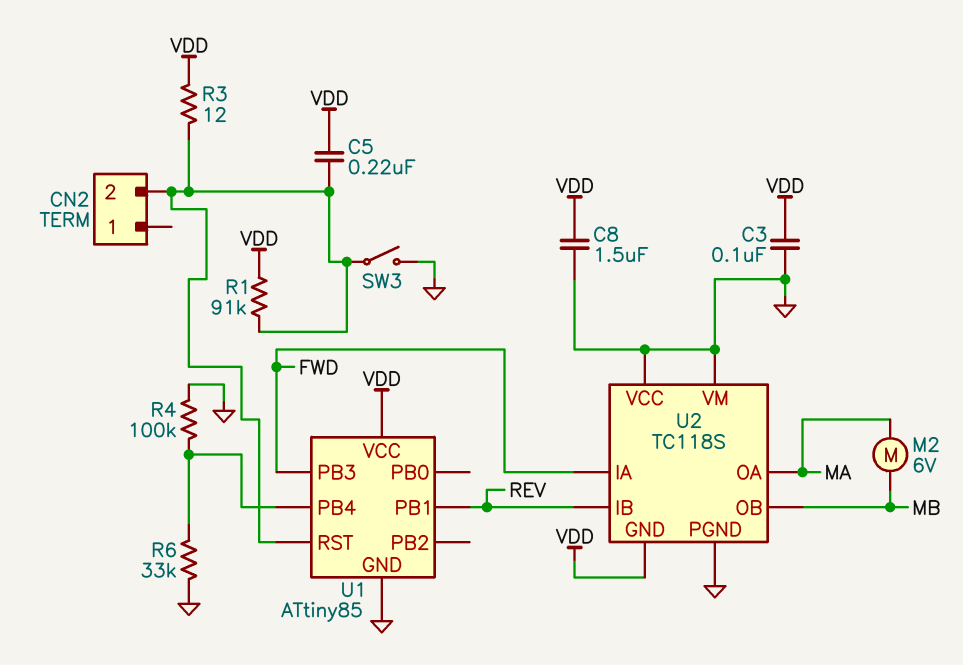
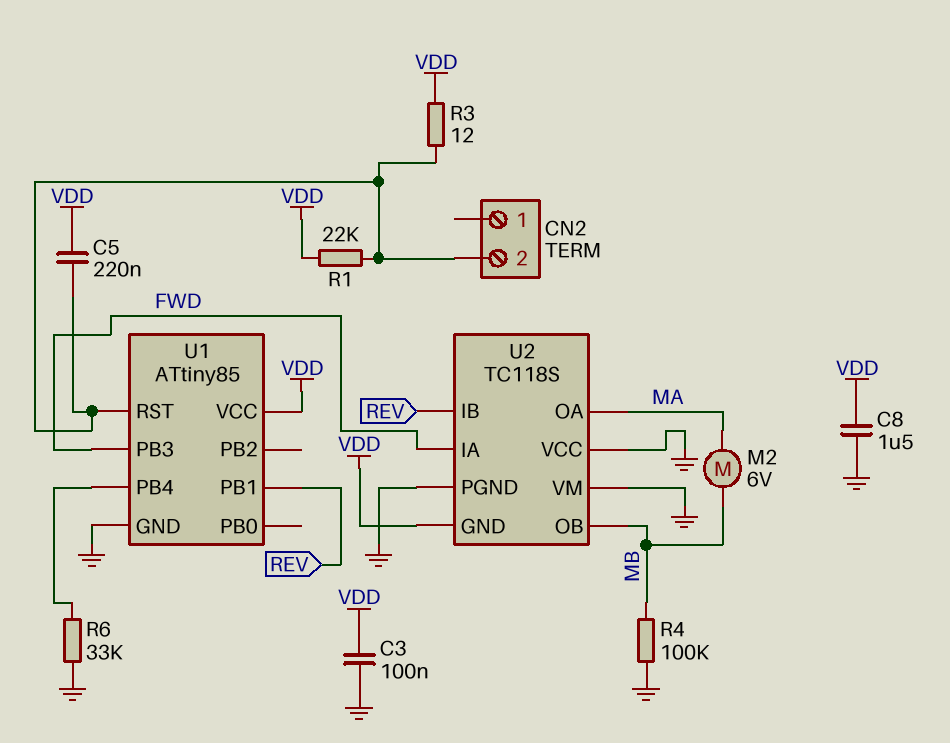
R1: 91k (CN2/2, VDD) -> 22k (CN2/2, VDD)
R4: 100k (GND, U1/PB4) -> 100k (GND, MB)
SW3: switch (CN2/2, GND) -> none

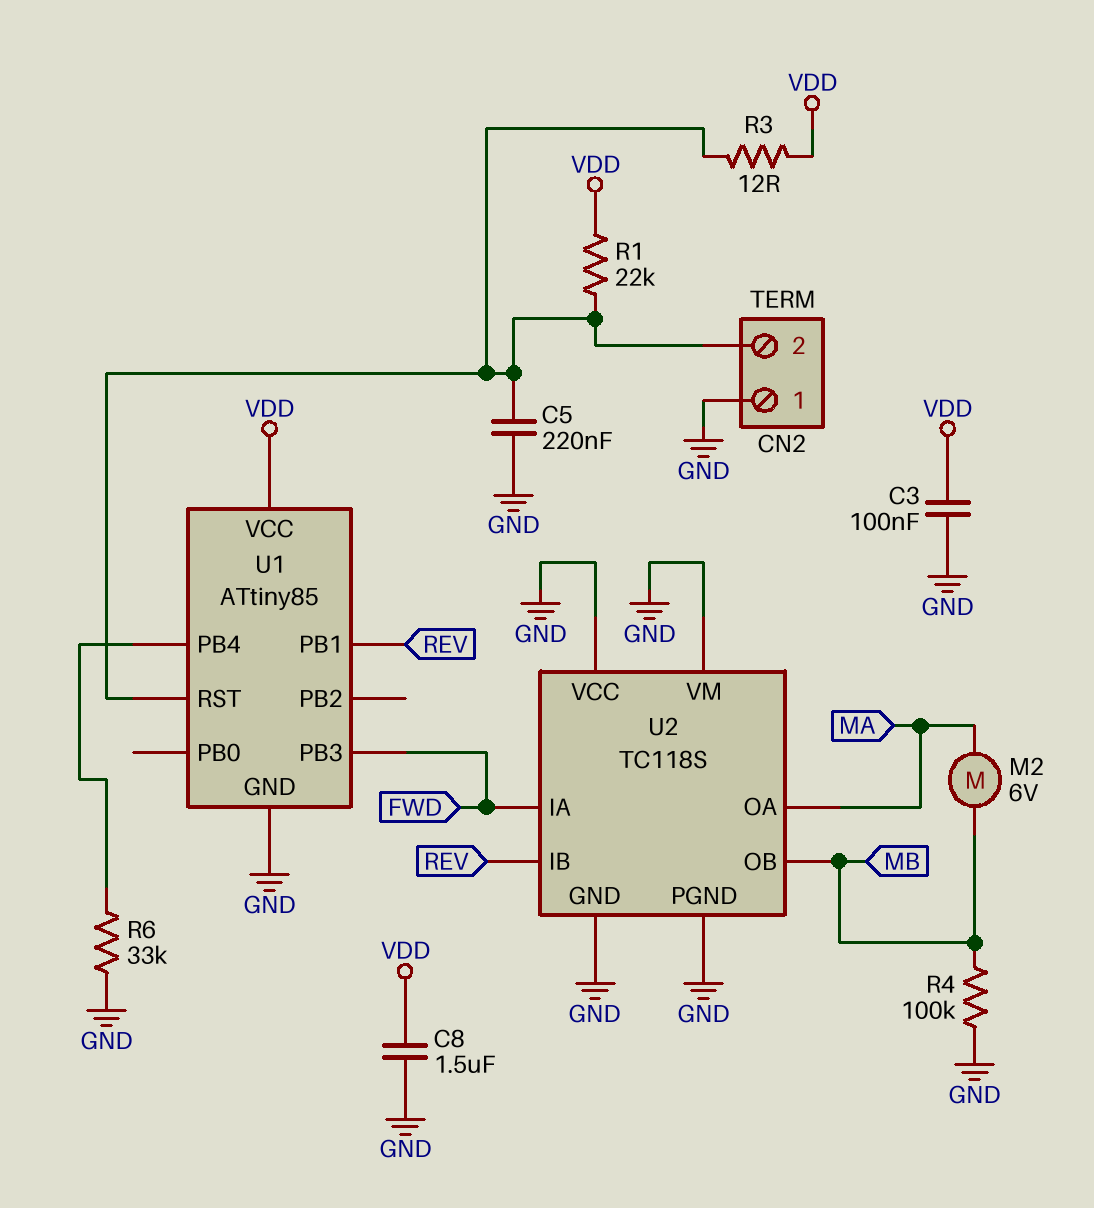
C5: 220nF (CN2/2, VDD) -> 220nF (CN2/2, GND)
CN2 pin 1: none -> GND
U2 pin GND: VDD -> GND

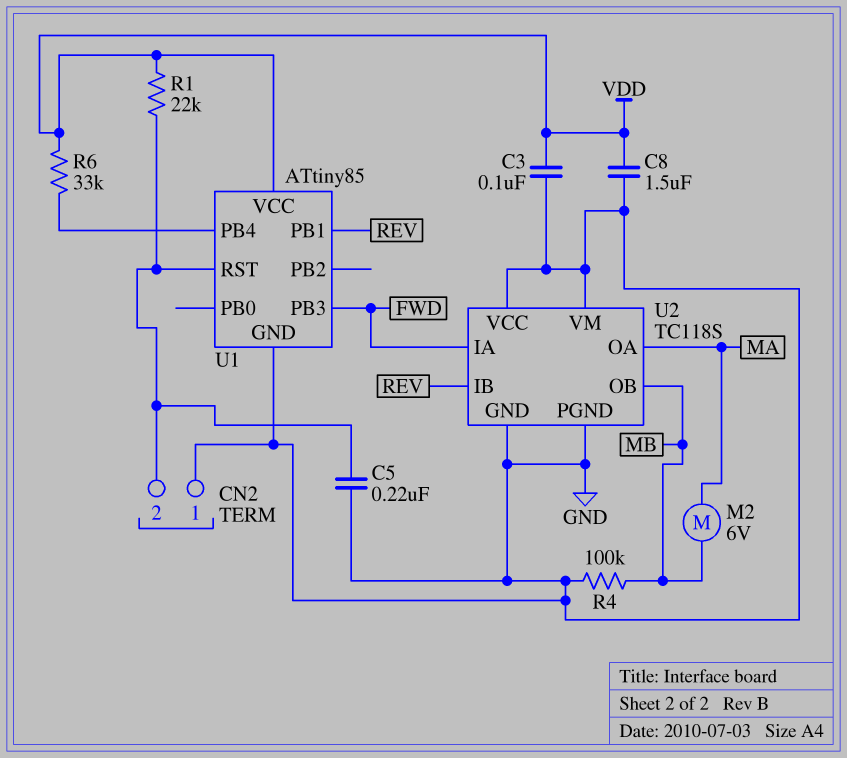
R3: 12 (CN2/2, VDD) -> none
R6: 33k (GND, U1/PB4) -> 33k (U1/PB4, VDD)

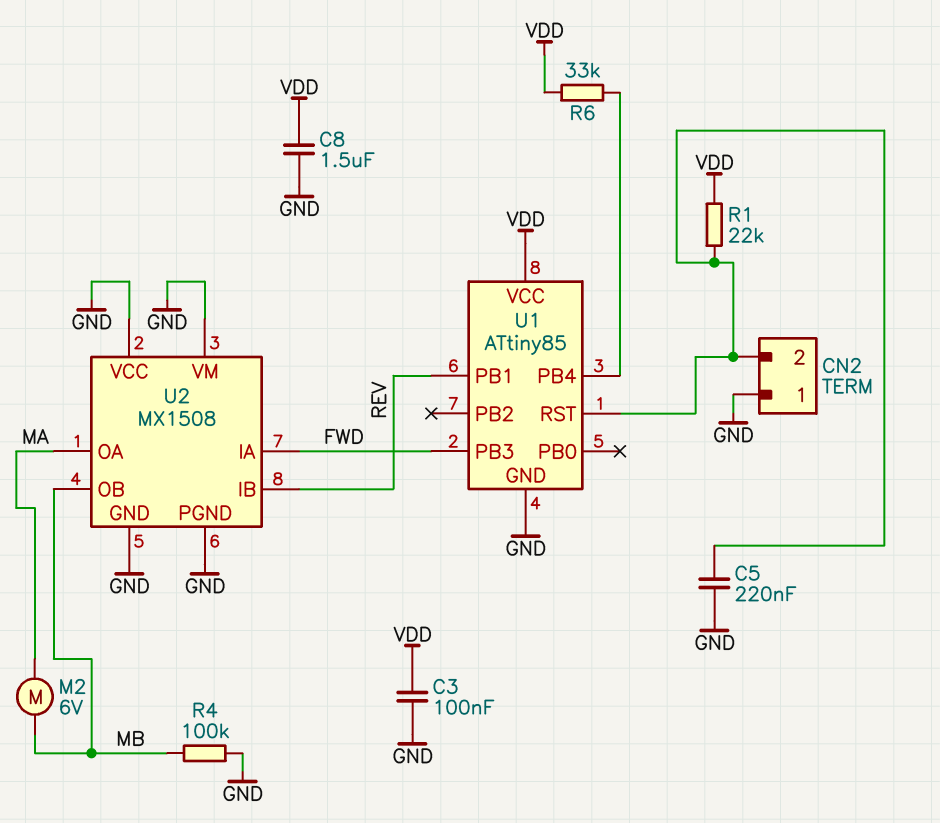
U2: TC118S -> MX1508

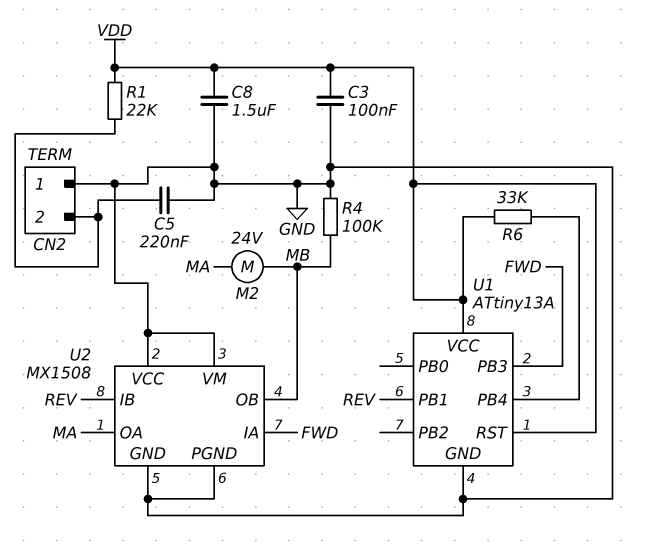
M2: motor 6V (MA, MB) -> motor 24V (MA, MB)
U1: ATtiny85 -> ATtiny13A
U1 pin RST: CN2/2 -> VDD

